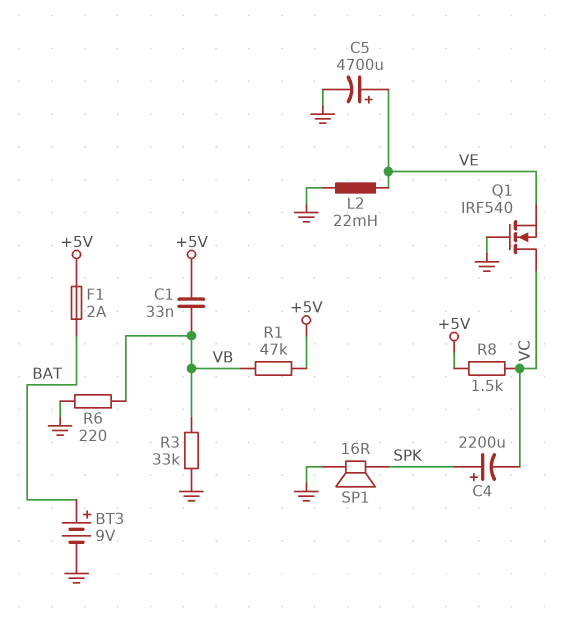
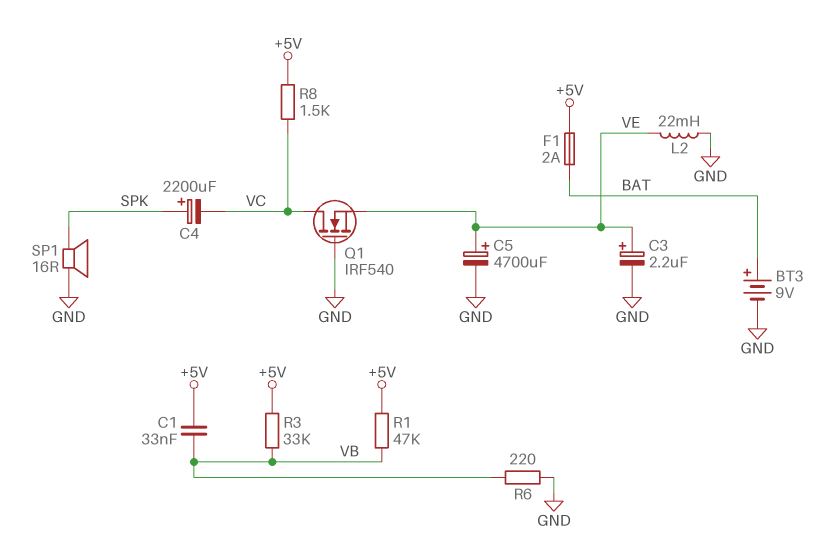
C3: none -> 2.2uF (plus VE, minus GND)
R3: 33k (GND, VB) -> 33k (+5V, VB)

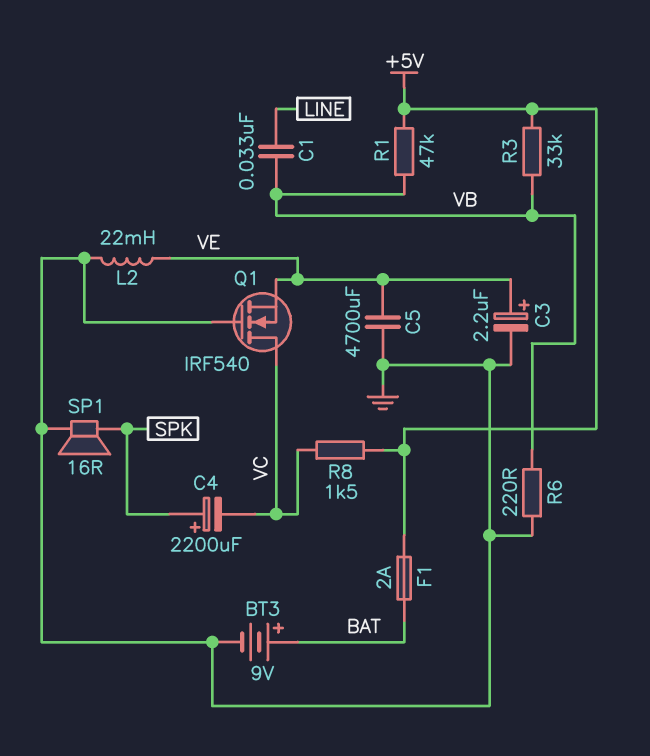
C1: 33nF (+5V, VB) -> 33nF (LINE, VB)
C5: 4700uF (plus VE, minus GND) -> 4700uF (GND, VE)

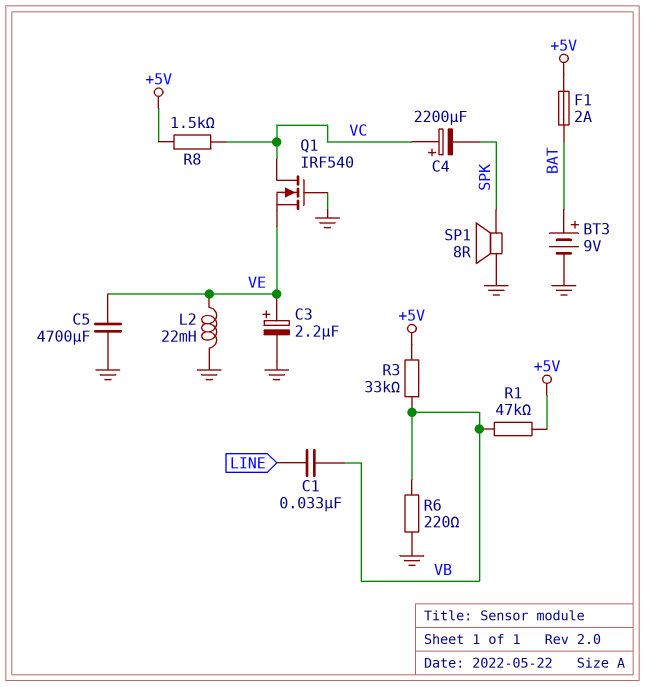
C4: 2200uF (plus SPK, minus VC) -> 2200uF (plus VC, minus SPK)
SP1: speaker 16R (GND, SPK) -> speaker 8R (GND, SPK)

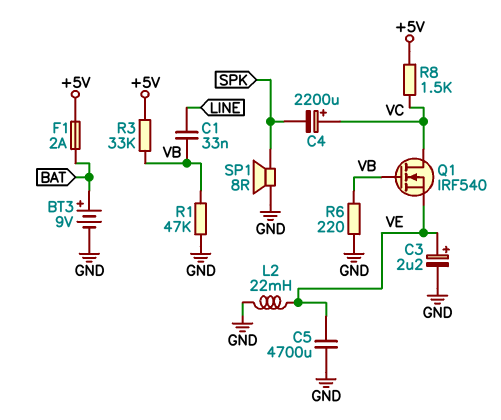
Q1: NMOS IRF540 (G GND, D VC, S VE) -> NMOS IRF540 (G VB, D VC, S VE)
R1: 47k (+5V, VB) -> 47k (GND, VB)

